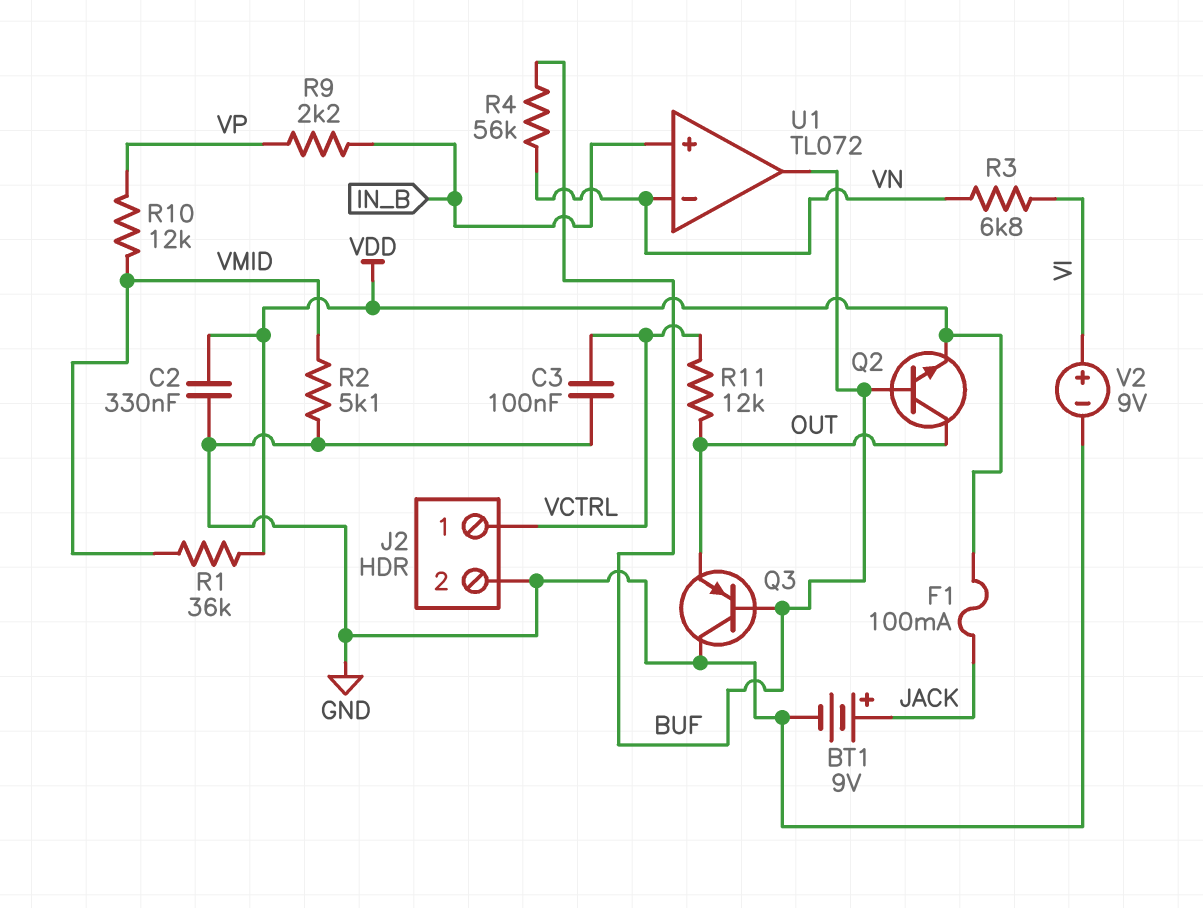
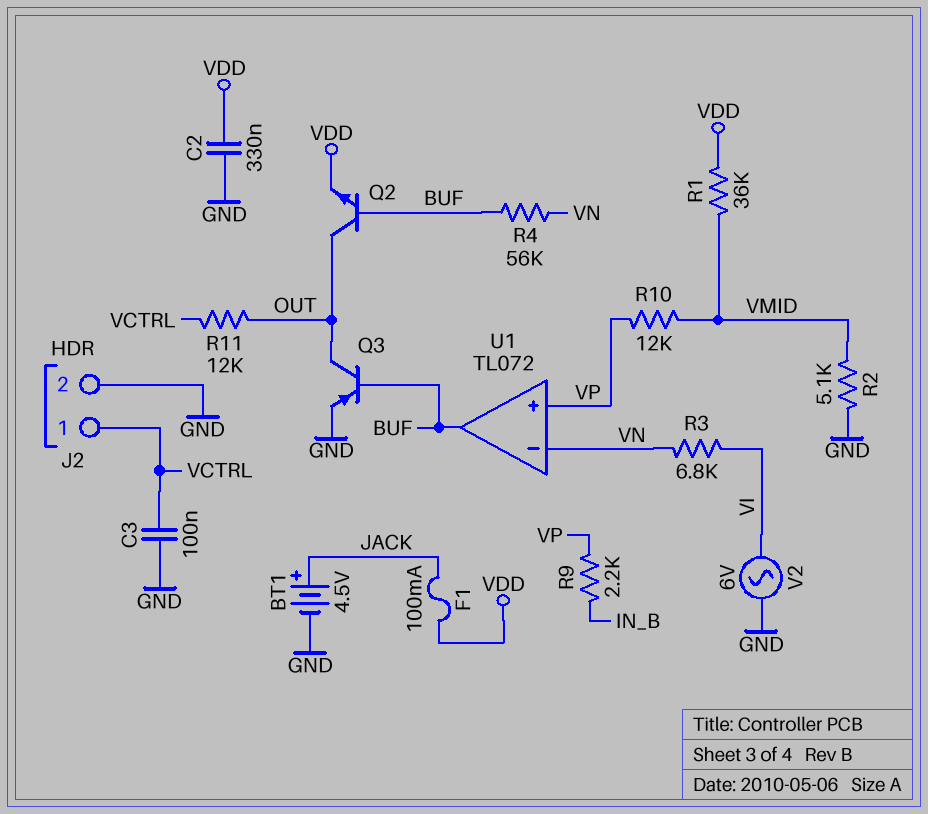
BT1: 9V (plus JACK, minus GND) -> 4.5V (plus JACK, minus GND)
Q3: PNP (B BUF, C GND, E OUT) -> PNP (B BUF, C OUT, E GND)
U1 pin in+: IN_B -> VP
V2: 9V (plus VI, minus GND) -> AC 6V (GND, VI)

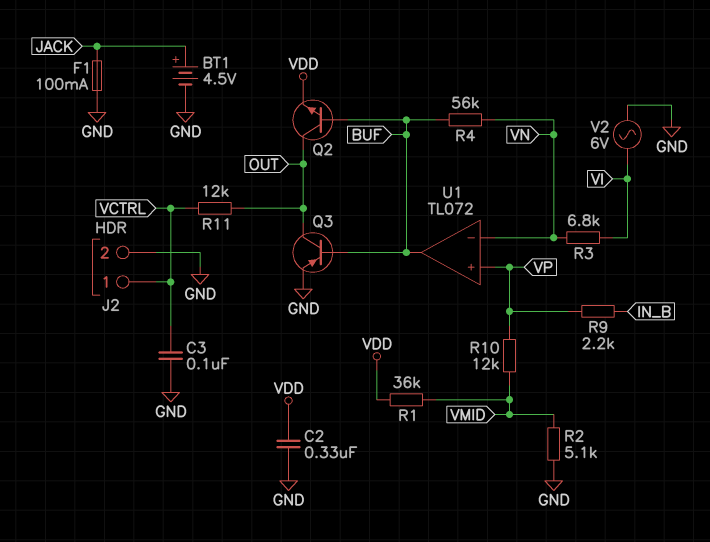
F1: 100mA (JACK, VDD) -> 100mA (GND, JACK)

